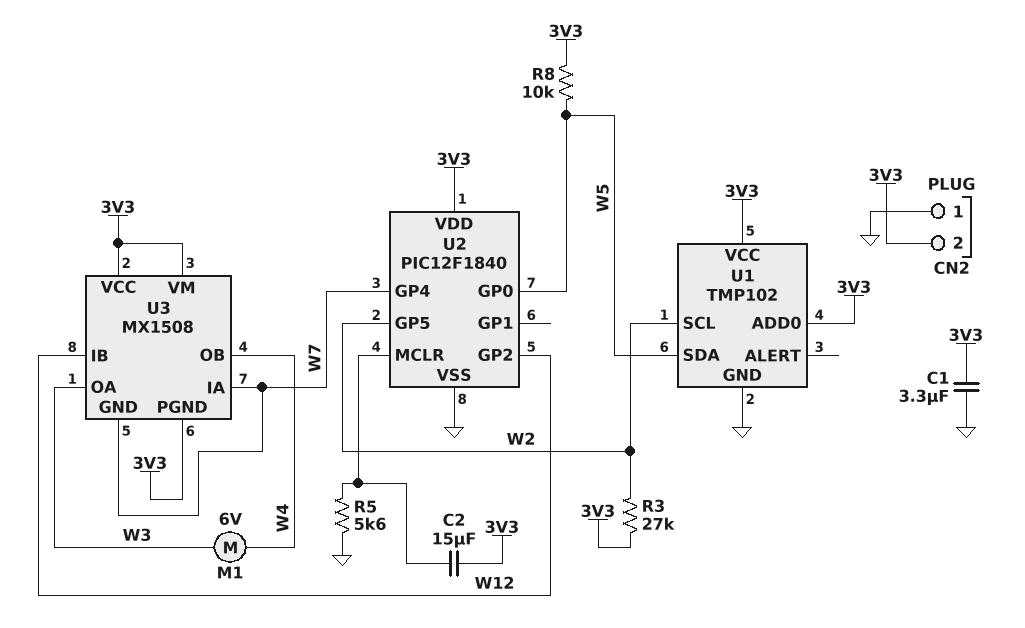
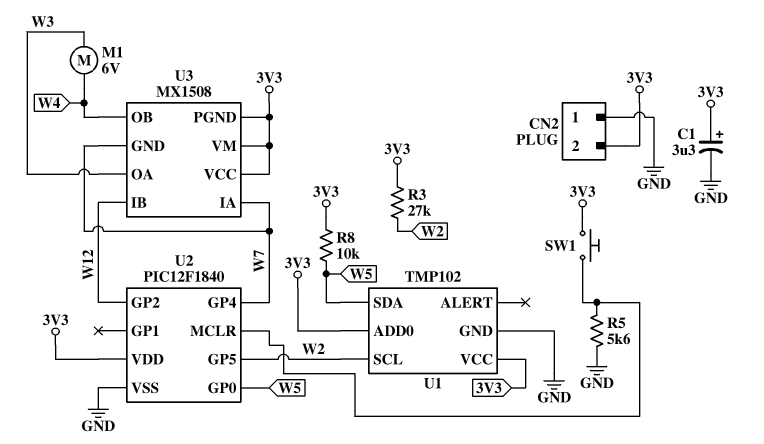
C1: 3.3uF (3V3, GND) -> 3.3uF (plus 3V3, minus GND)
C2: 15uF (3V3, U2/MCLR) -> none
SW1: none -> button (3V3, U2/MCLR)

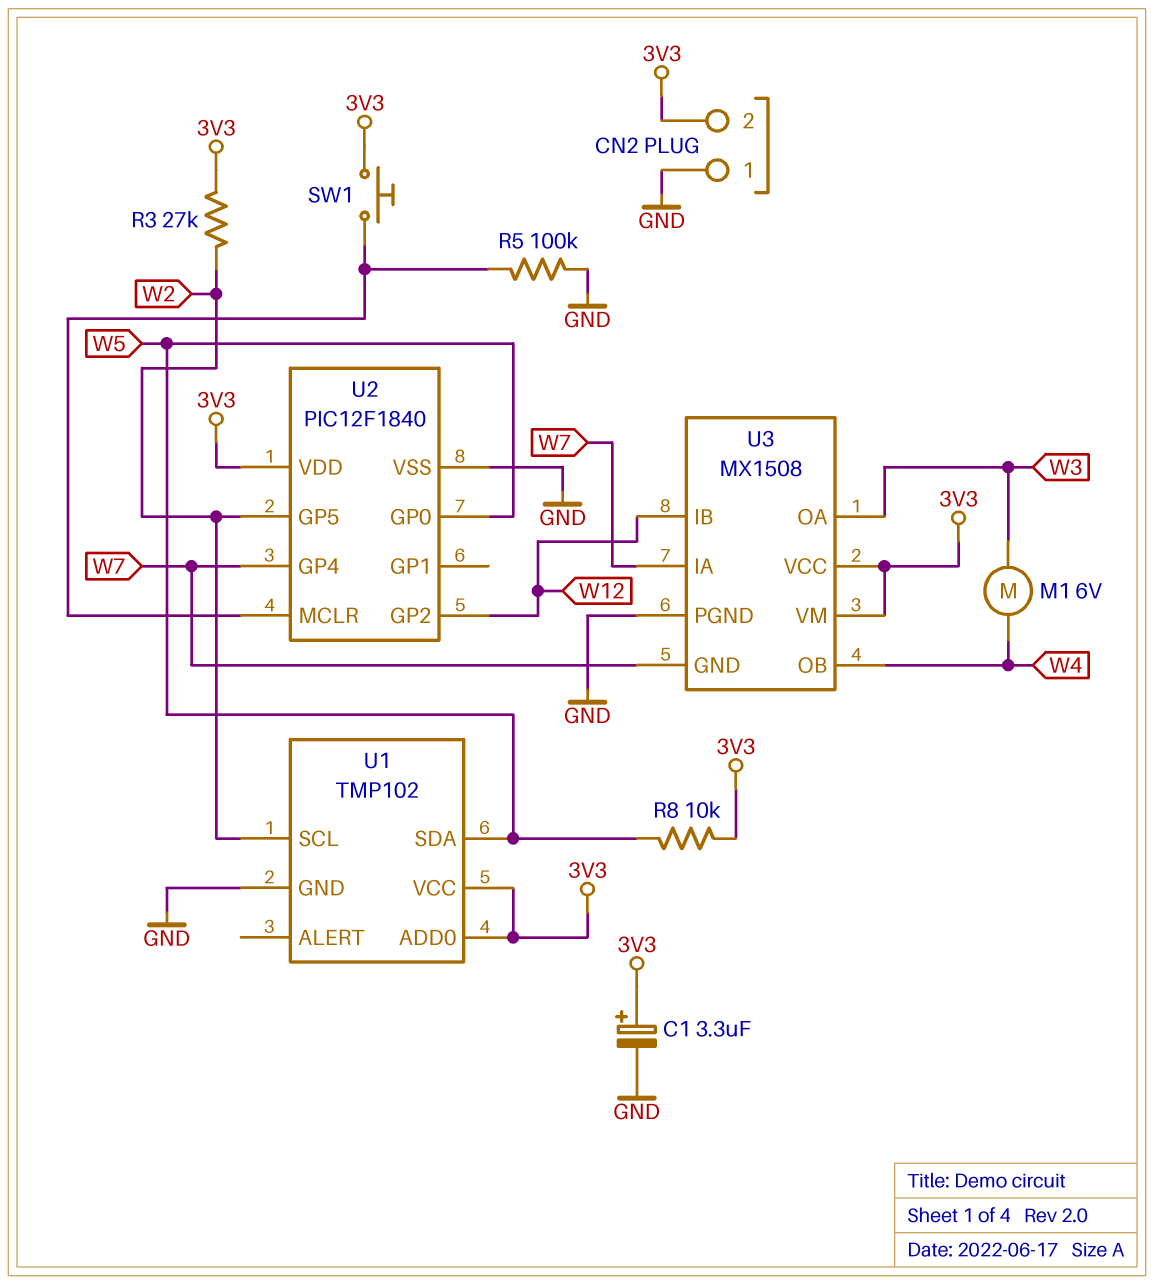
R5: 5.6k (GND, U2/MCLR) -> 100k (GND, U2/MCLR)
U3 pin PGND: 3V3 -> GND

